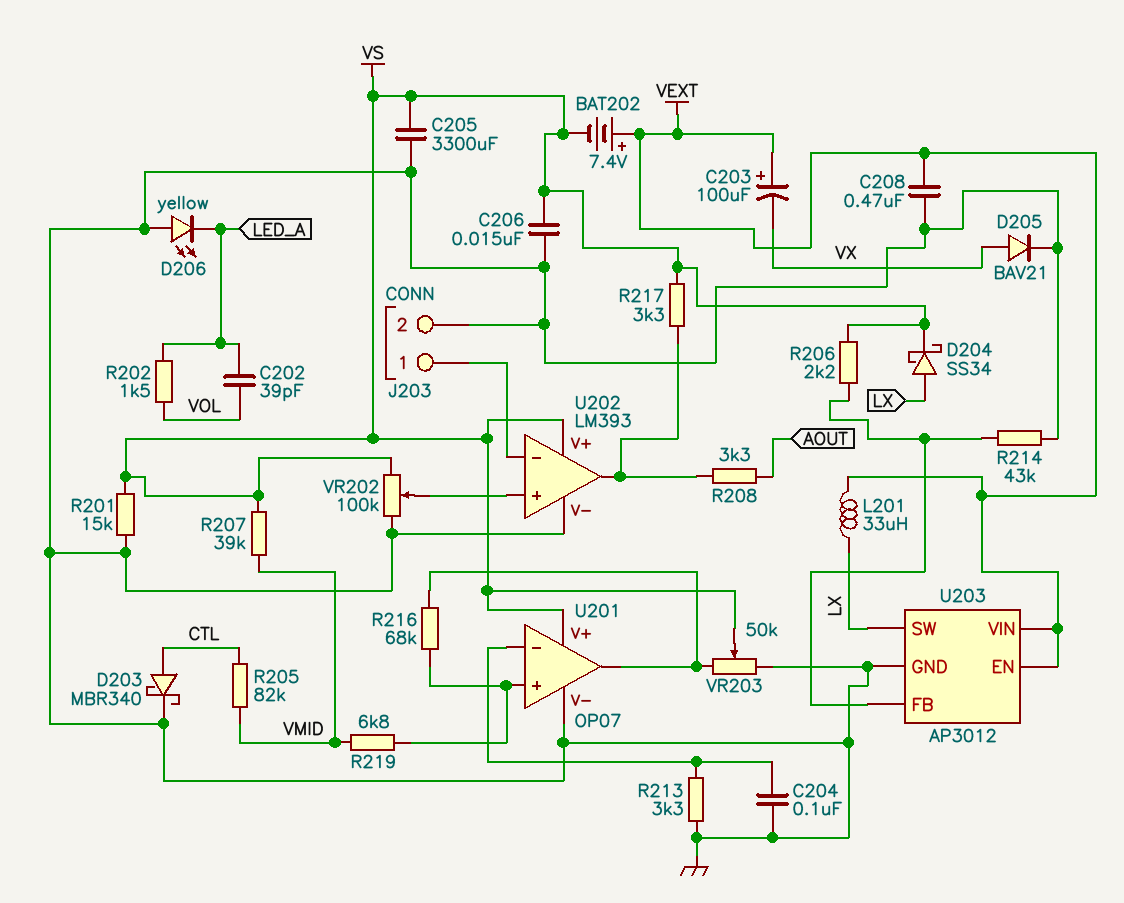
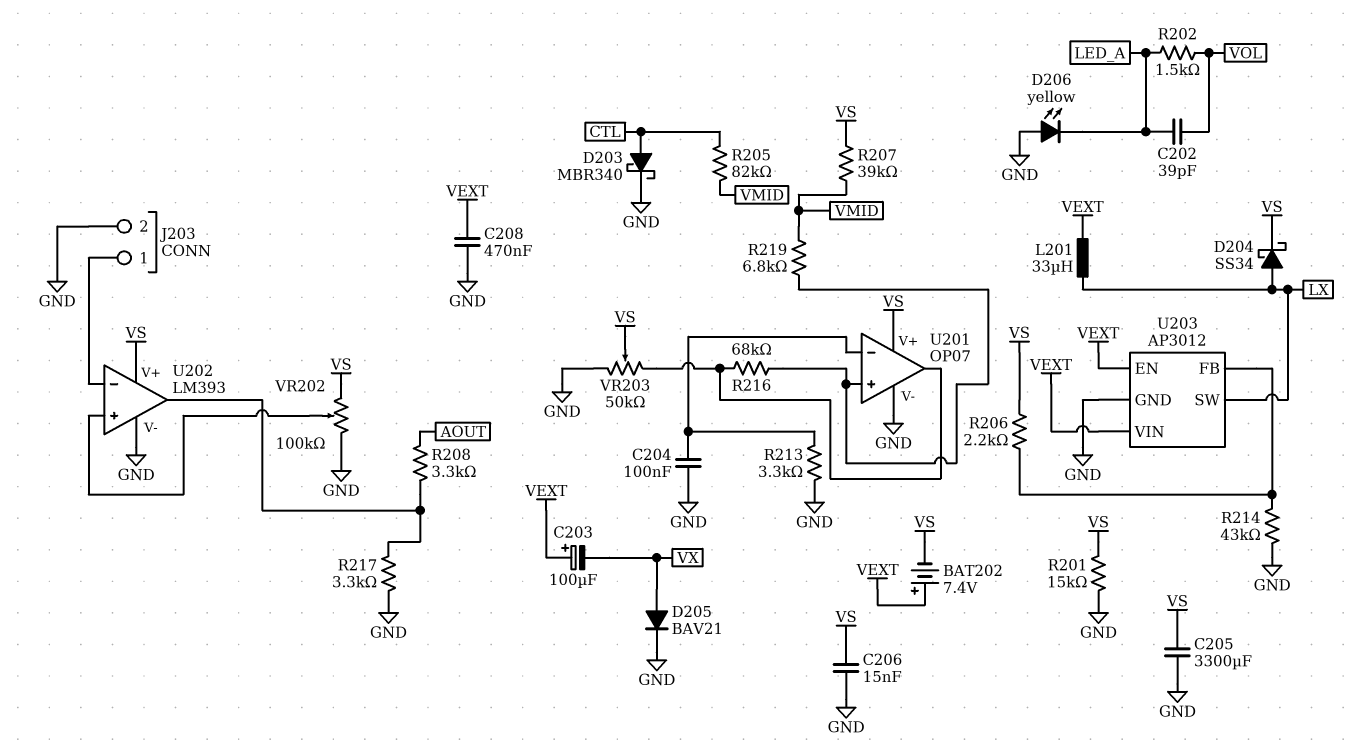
R217: 3.3k (U202/out, VS) -> 3.3k (GND, U202/out)

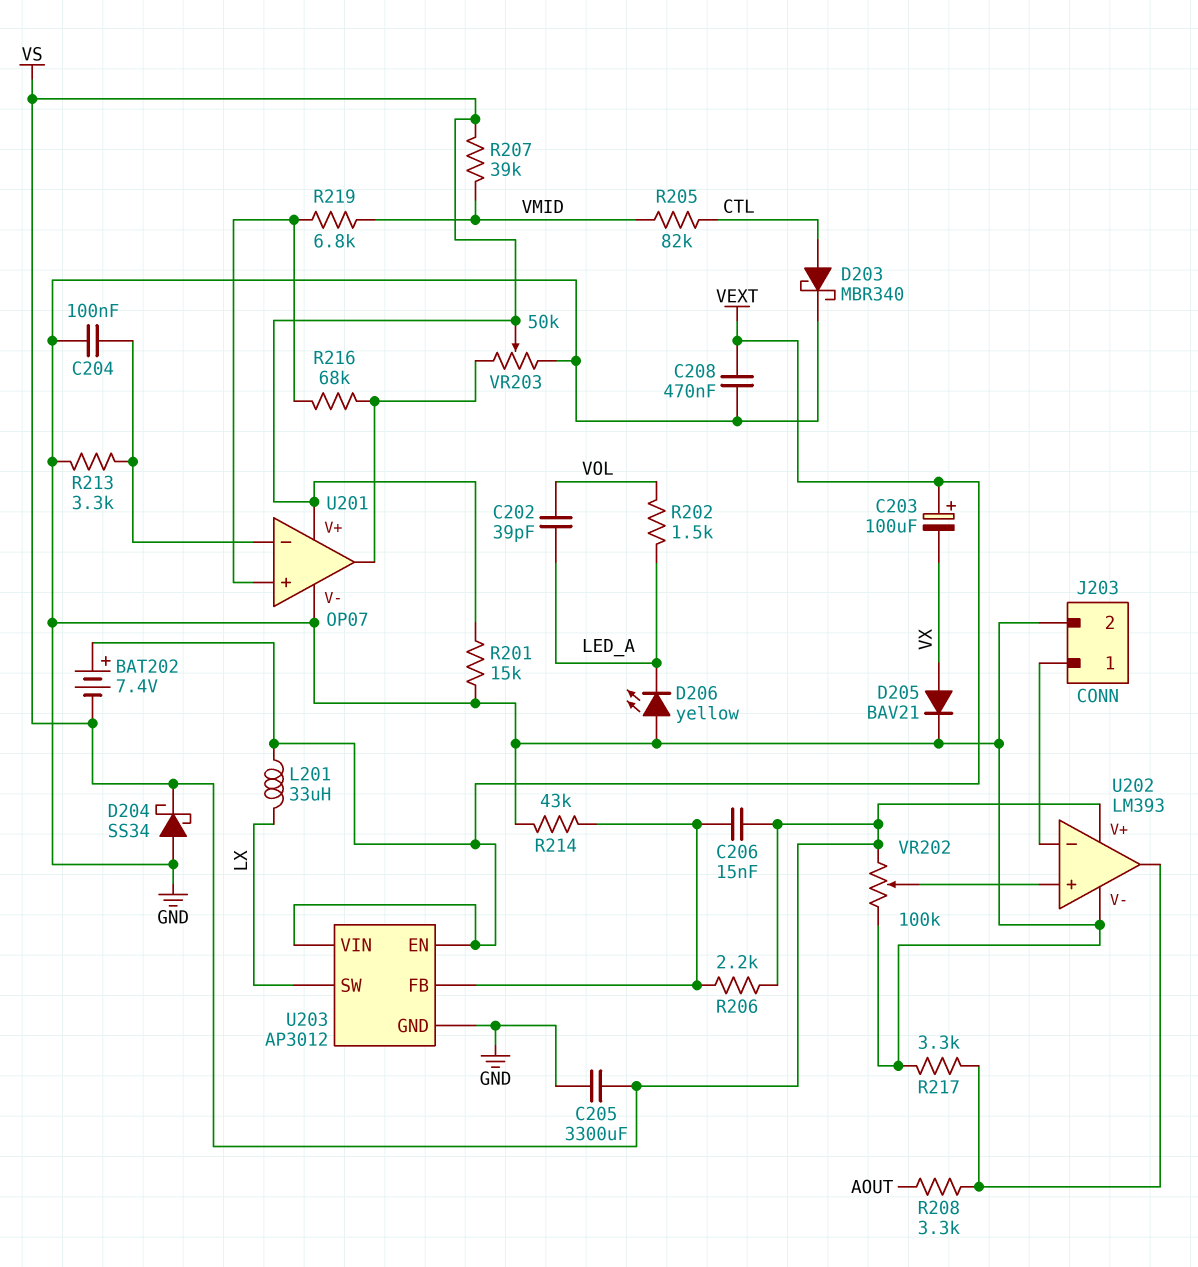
C206: 15nF (GND, VS) -> 15nF (U203/FB, VS)
D204: schottky SS34 (A LX, K VS) -> schottky SS34 (A GND, K VS)

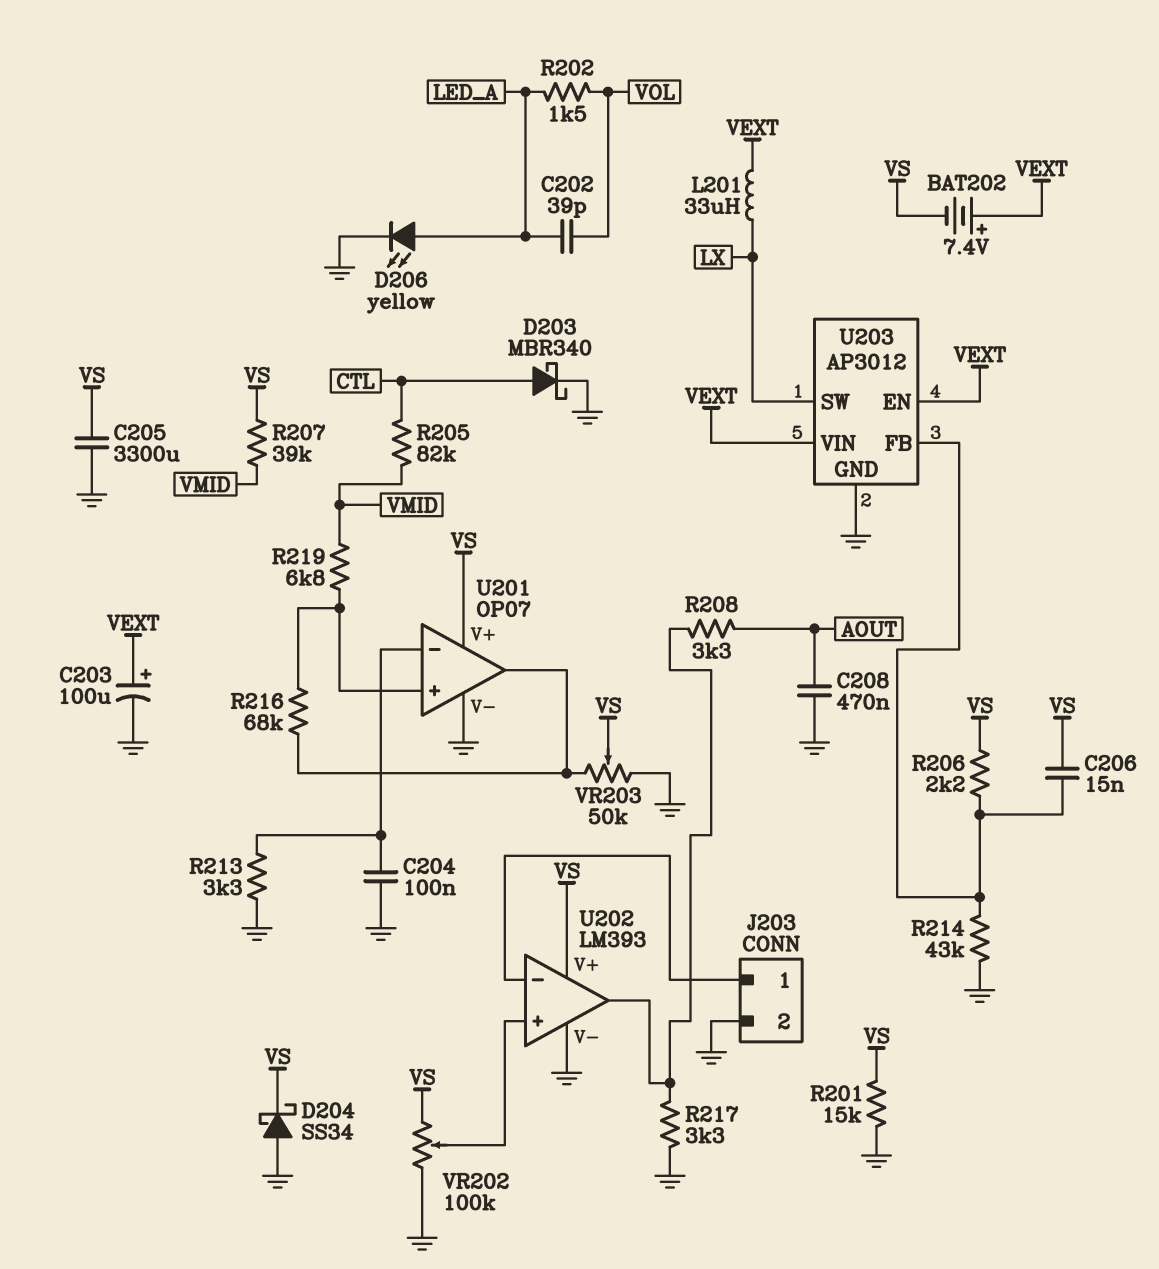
C203: 100uF (plus VEXT, minus VX) -> 100uF (plus VEXT, minus GND)
C208: 470nF (GND, VEXT) -> 470nF (AOUT, GND)
D205: diode BAV21 (A VX, K GND) -> none
D206: LED yellow (A GND, K LED_A) -> LED yellow (A LED_A, K GND)

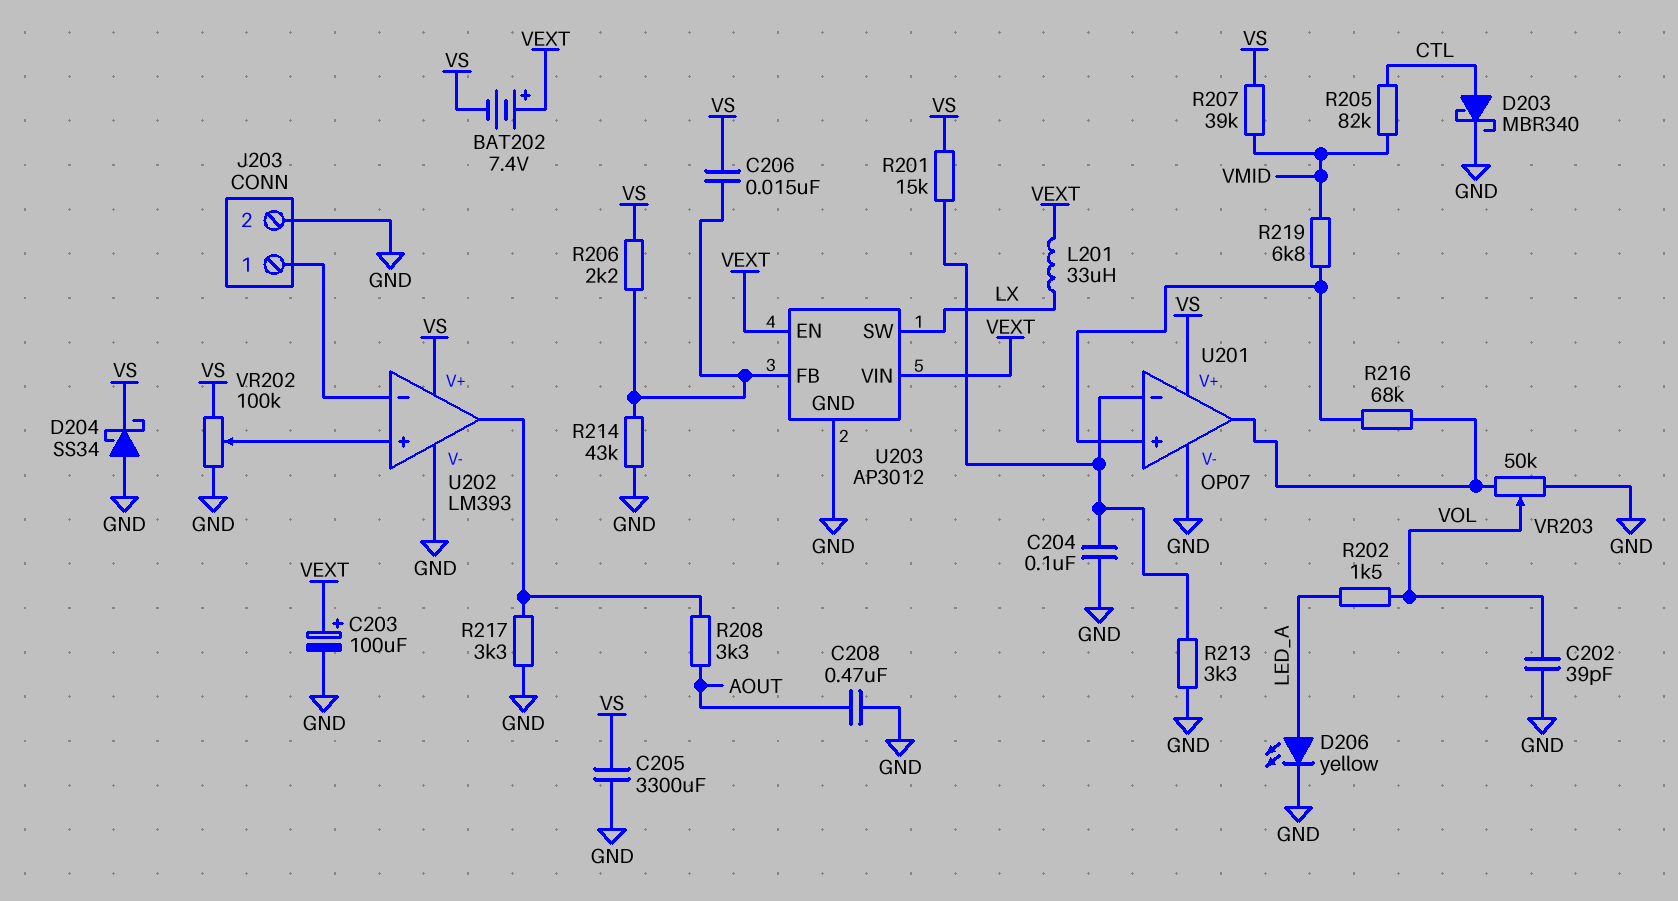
C202: 39pF (LED_A, VOL) -> 39pF (GND, VOL)
R201: 15k (GND, VS) -> 15k (U201/in-, VS)
VR203: 50k (GND, U201/out, wiper VS) -> 50k (GND, U201/out, wiper VOL)

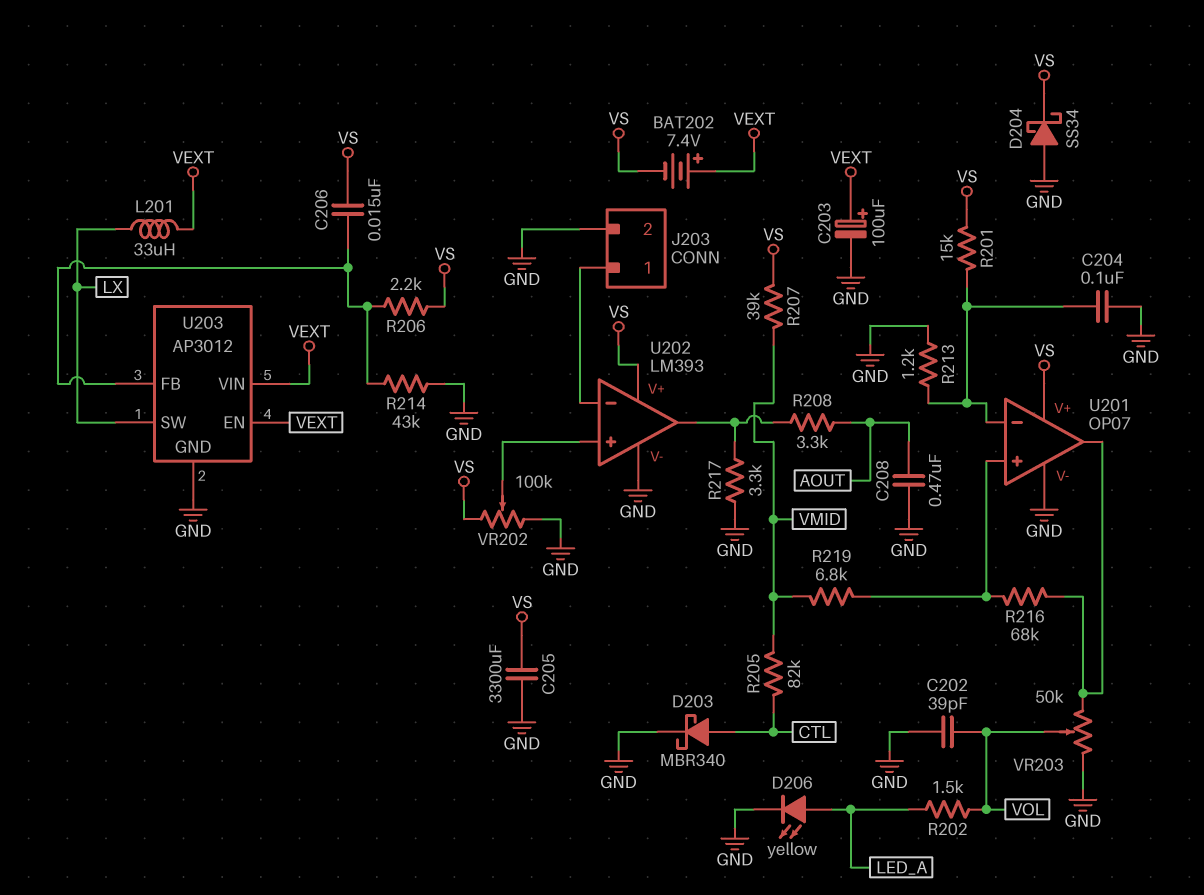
R213: 3.3k (GND, U201/in-) -> 1.2k (GND, U201/in-)

